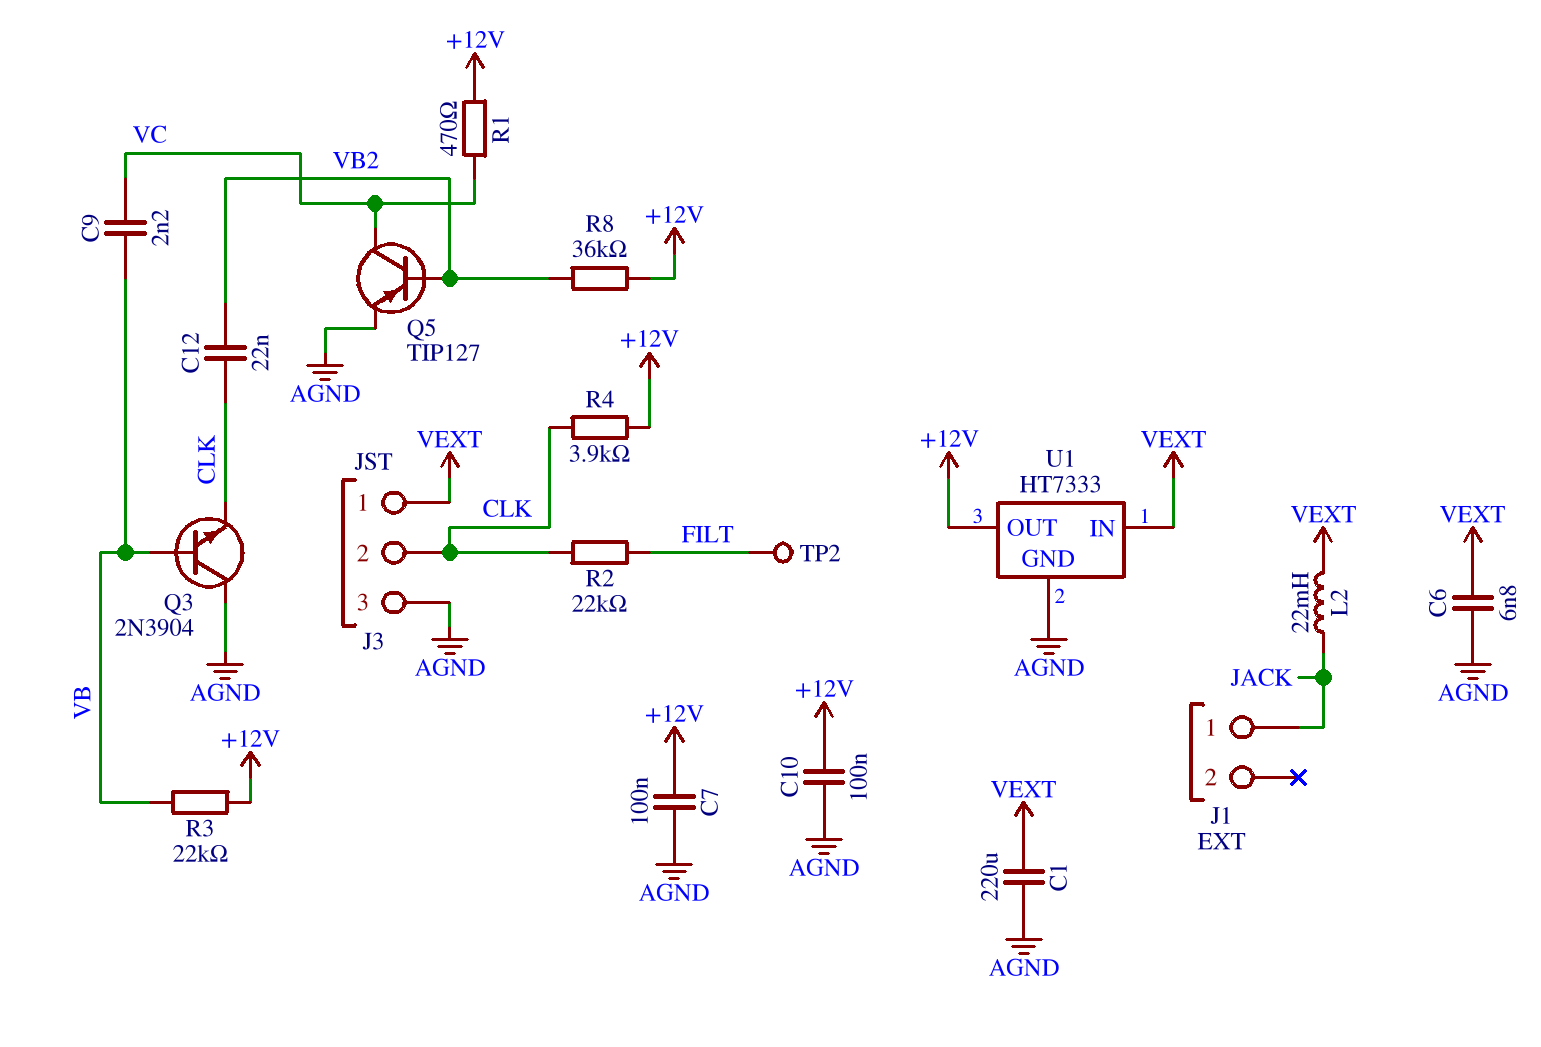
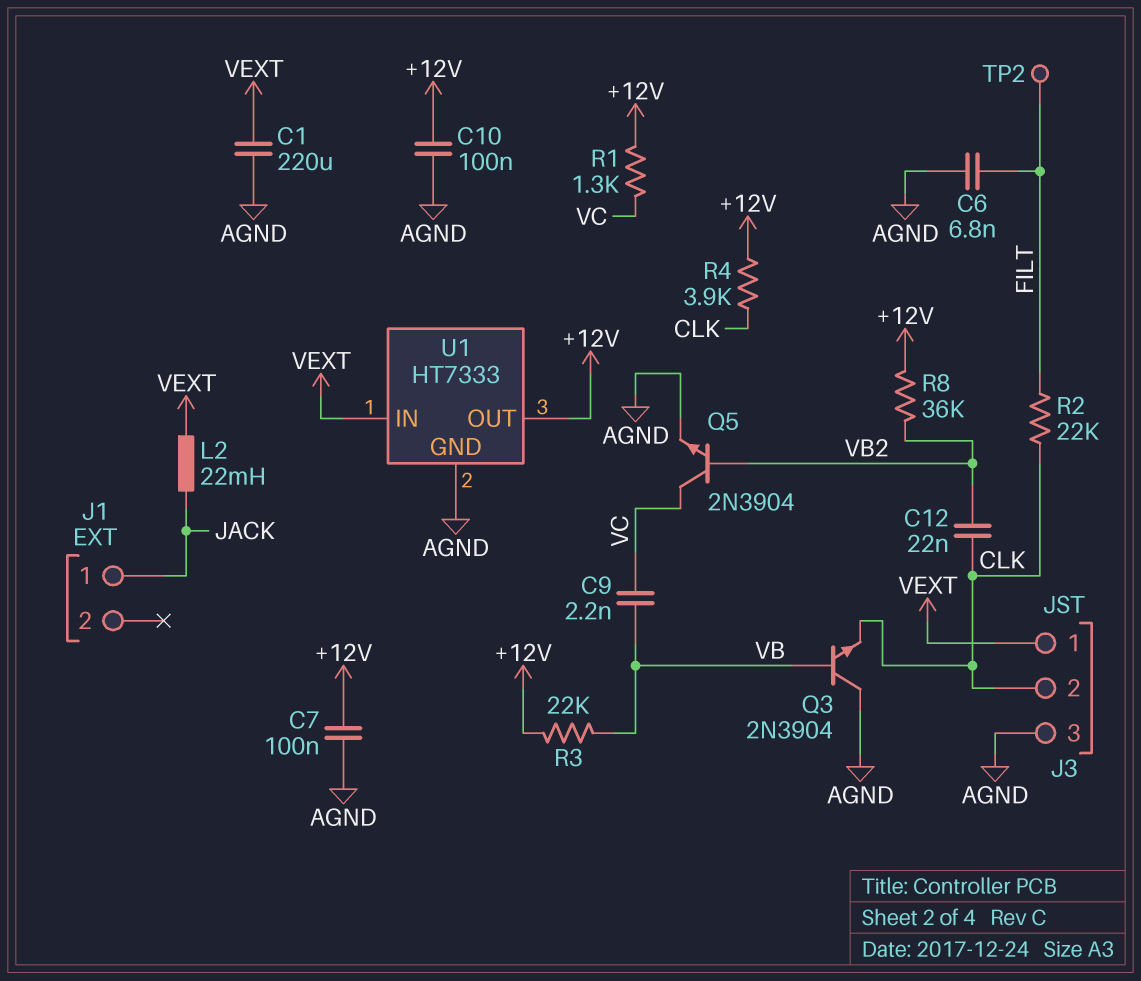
C6: 6.8nF (AGND, VEXT) -> 6.8nF (AGND, FILT)
Q5: PNP TIP127 (B VB2, C VC, E AGND) -> NPN 2N3904 (B VB2, C VC, E AGND)
R1: 470 (+12V, VC) -> 1.3k (+12V, VC)

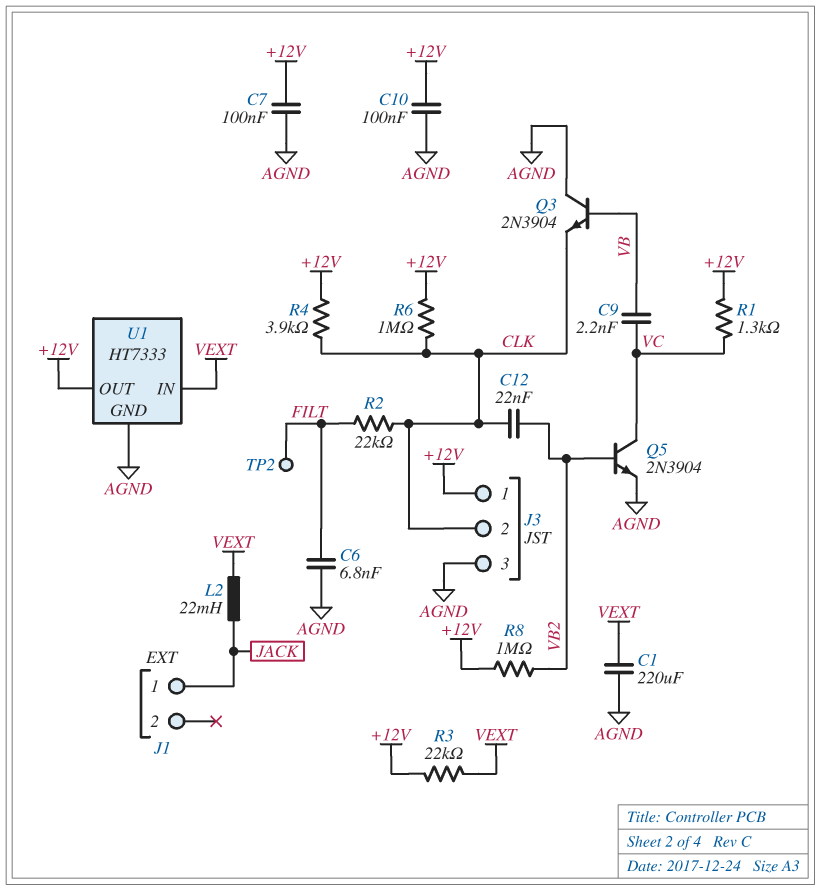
J3 pin 1: VEXT -> +12V
R3: 22k (+12V, VB) -> 22k (+12V, VEXT)
R6: none -> 1M (+12V, CLK)
R8: 36k (+12V, VB2) -> 1M (+12V, VB2)

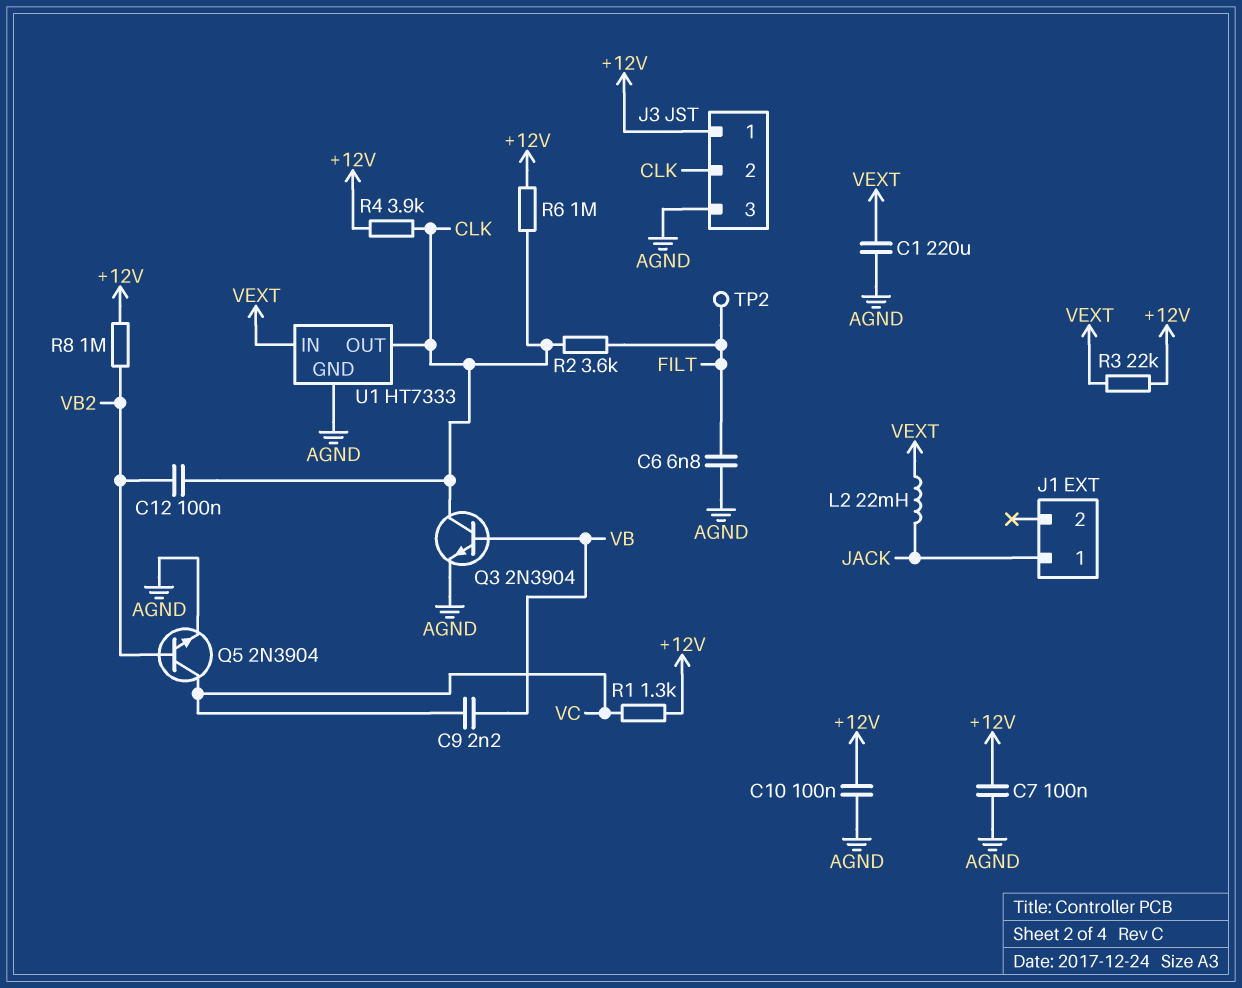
C12: 22nF (CLK, VB2) -> 100nF (CLK, VB2)
Q3: NPN 2N3904 (B VB, C AGND, E CLK) -> NPN 2N3904 (B VB, C CLK, E AGND)
R2: 22k (CLK, FILT) -> 3.6k (CLK, FILT)
U1 pin OUT: +12V -> CLK

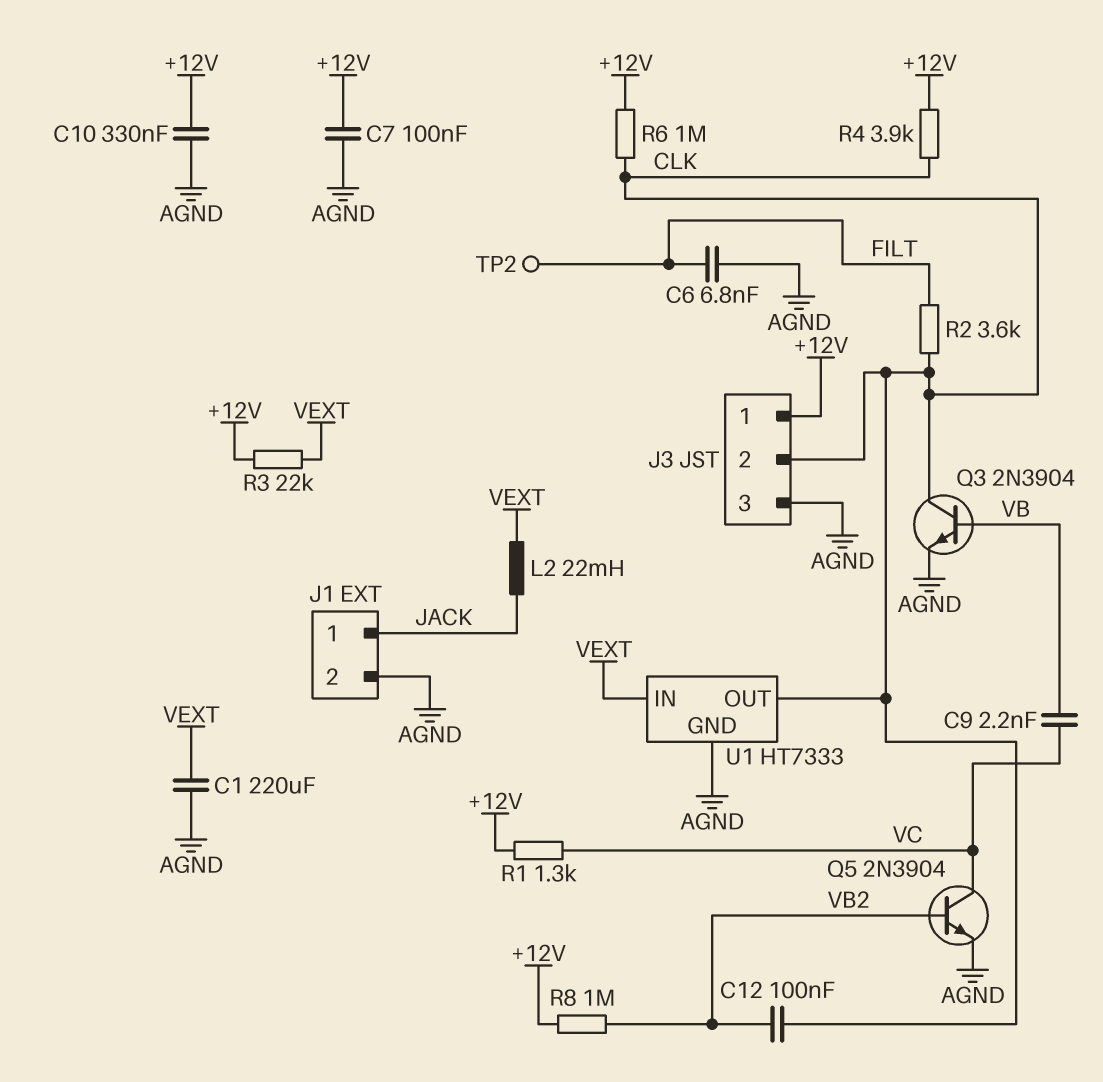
C10: 100nF (+12V, AGND) -> 330nF (+12V, AGND)
J1 pin 2: none -> AGND

